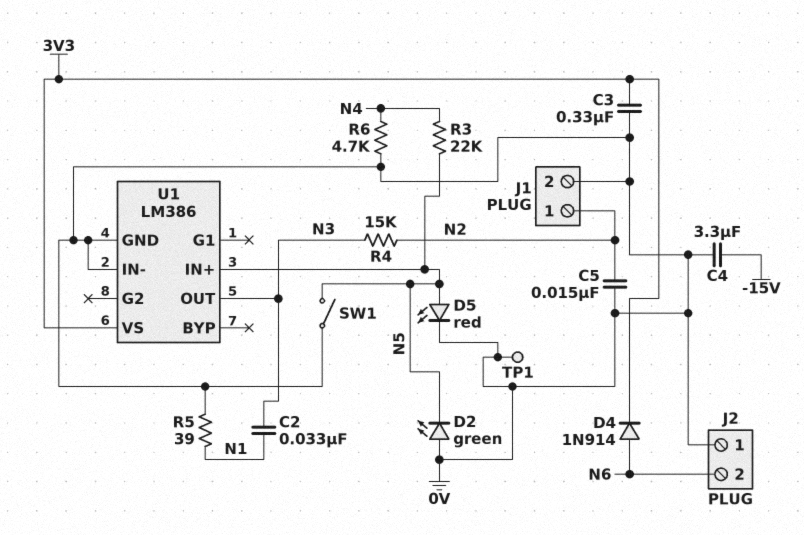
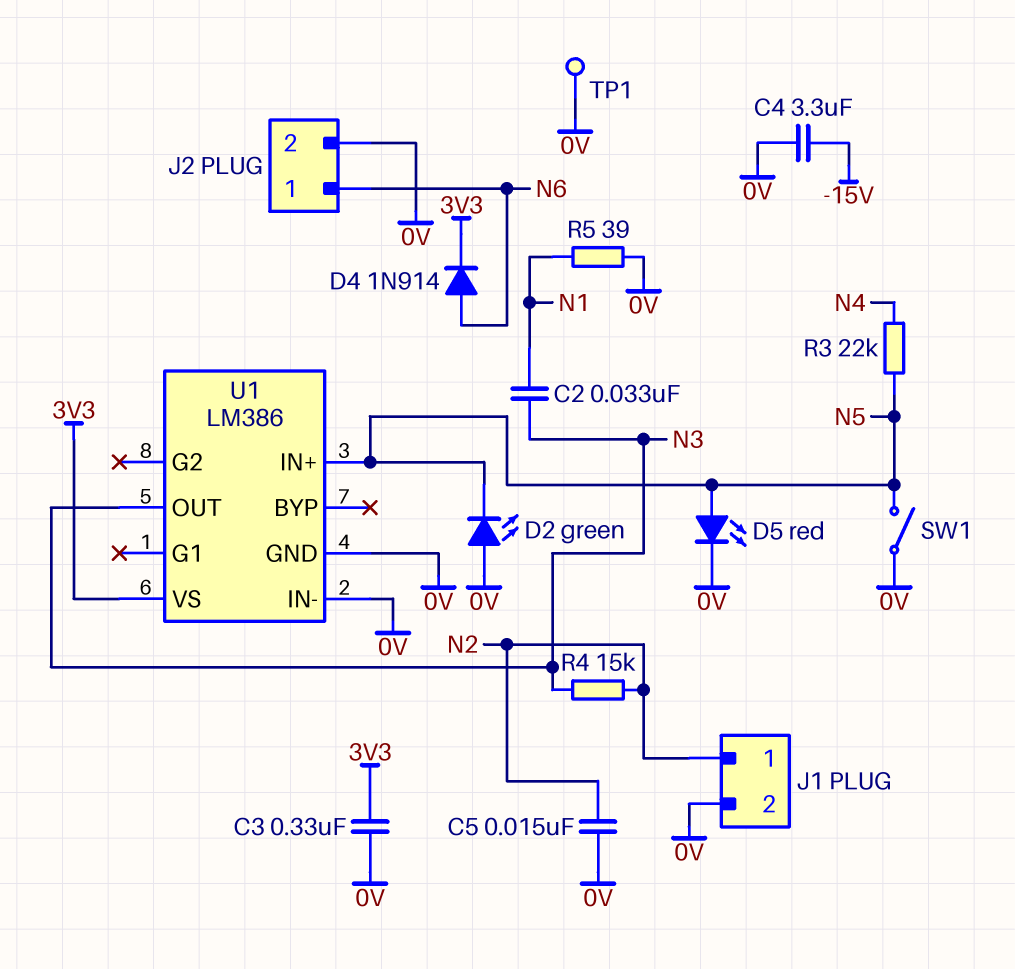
J2 pin 1: 0V -> N6
J2 pin 2: N6 -> 0V
R6: 4.7k (0V, N4) -> none

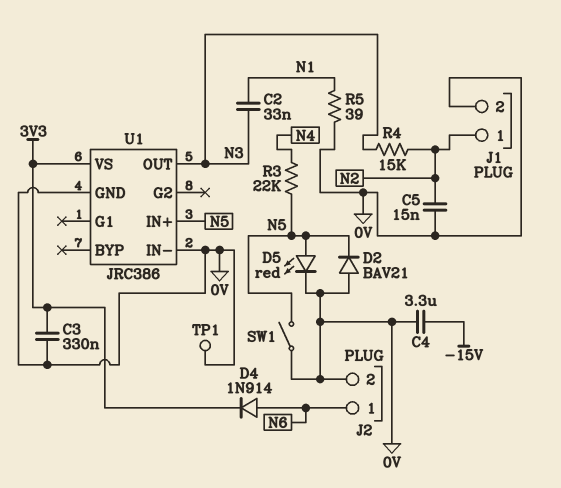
D2: LED green (A 0V, K N5) -> diode BAV21 (A 0V, K N5)
U1: LM386 -> JRC386

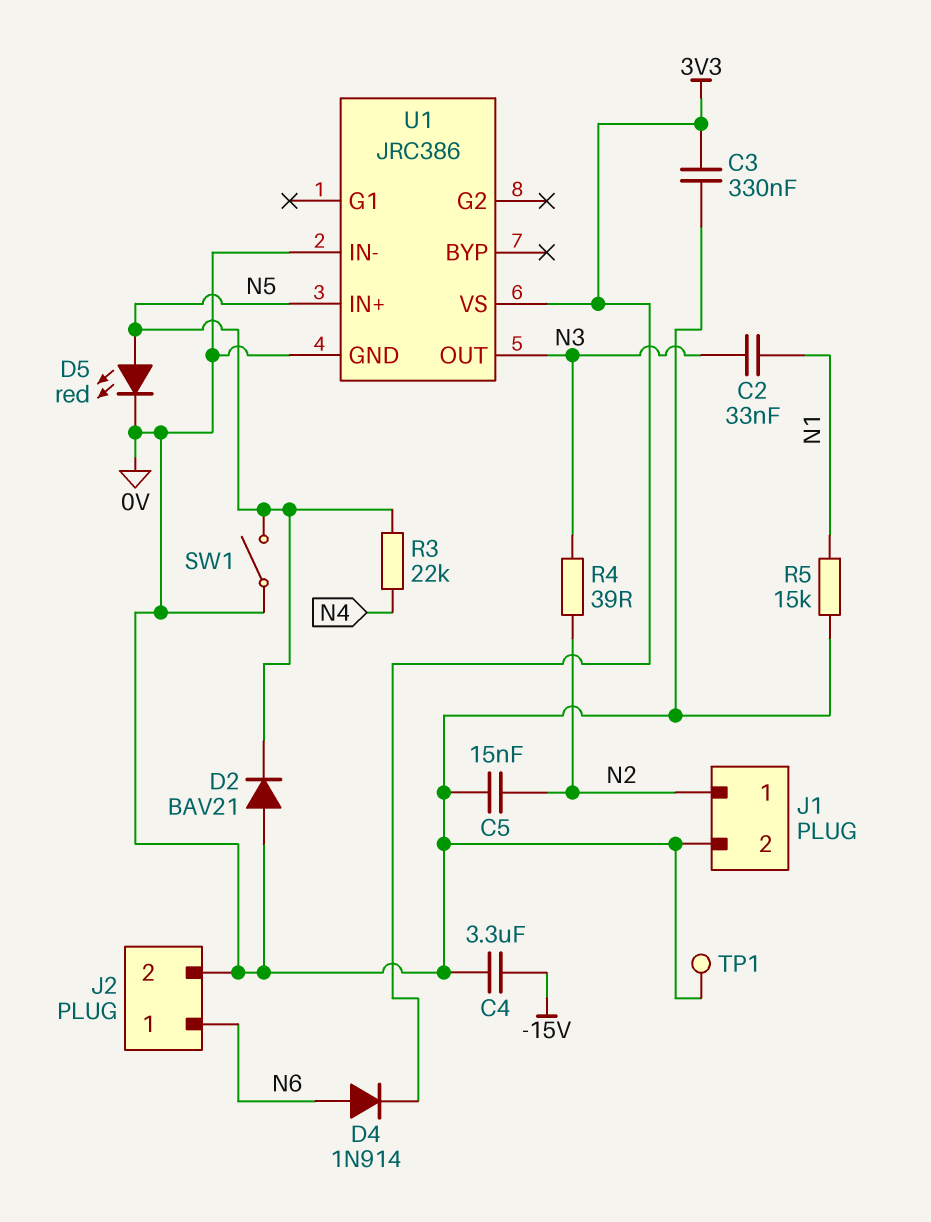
R4: 15k (N2, N3) -> 39 (N2, N3)
R5: 39 (0V, N1) -> 15k (0V, N1)

